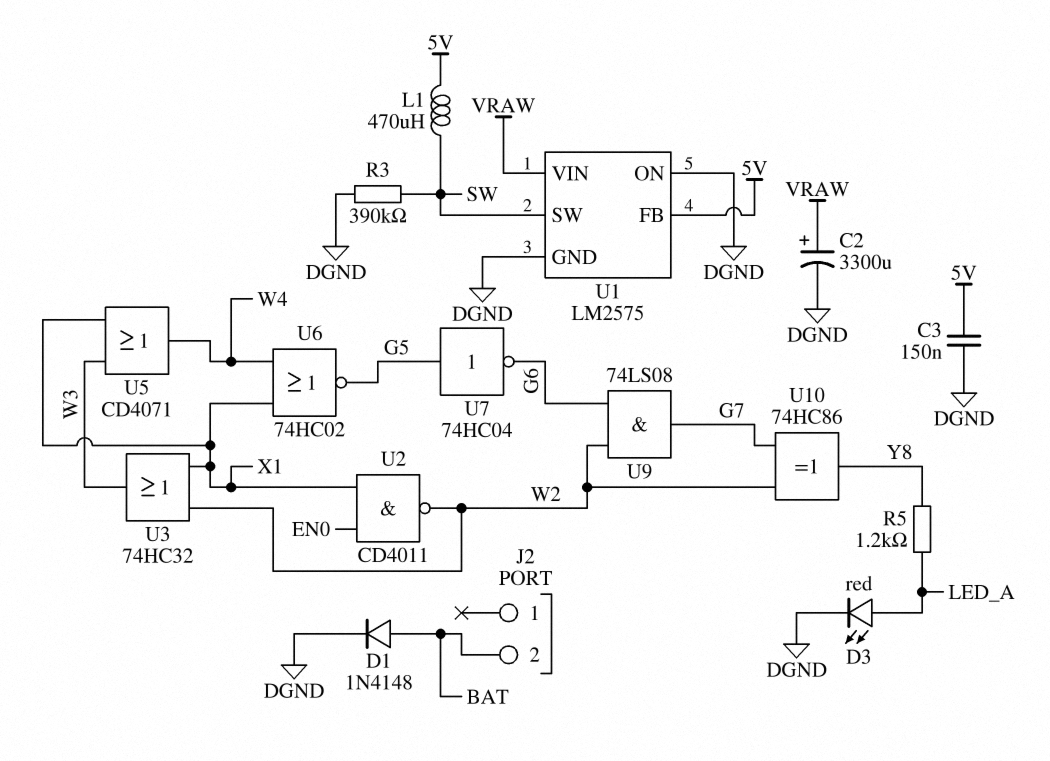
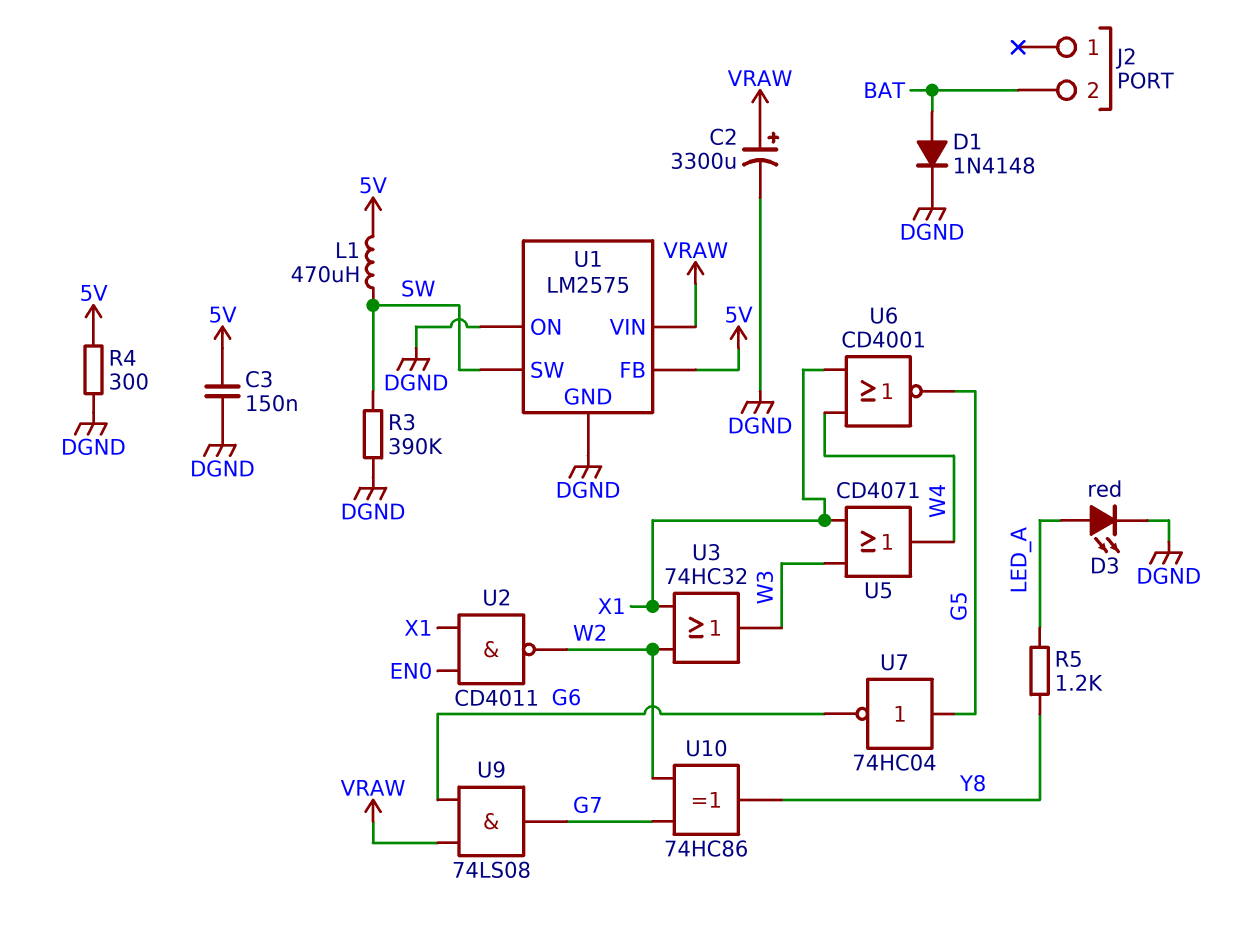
R4: none -> 300 (5V, DGND)
U6: NOR 74HC02 (in W4, in X1, out G5) -> NOR CD4001 (in W4, in X1, out G5)
U9: AND 74LS08 (in G6, in W2, out G7) -> AND 74LS08 (in G6, in VRAW, out G7)

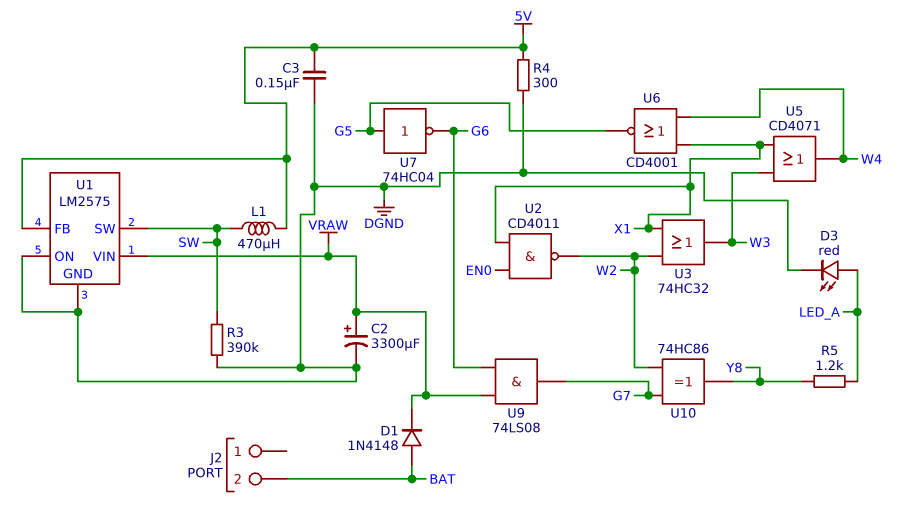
D1: diode 1N4148 (A BAT, K DGND) -> diode 1N4148 (A BAT, K VRAW)

